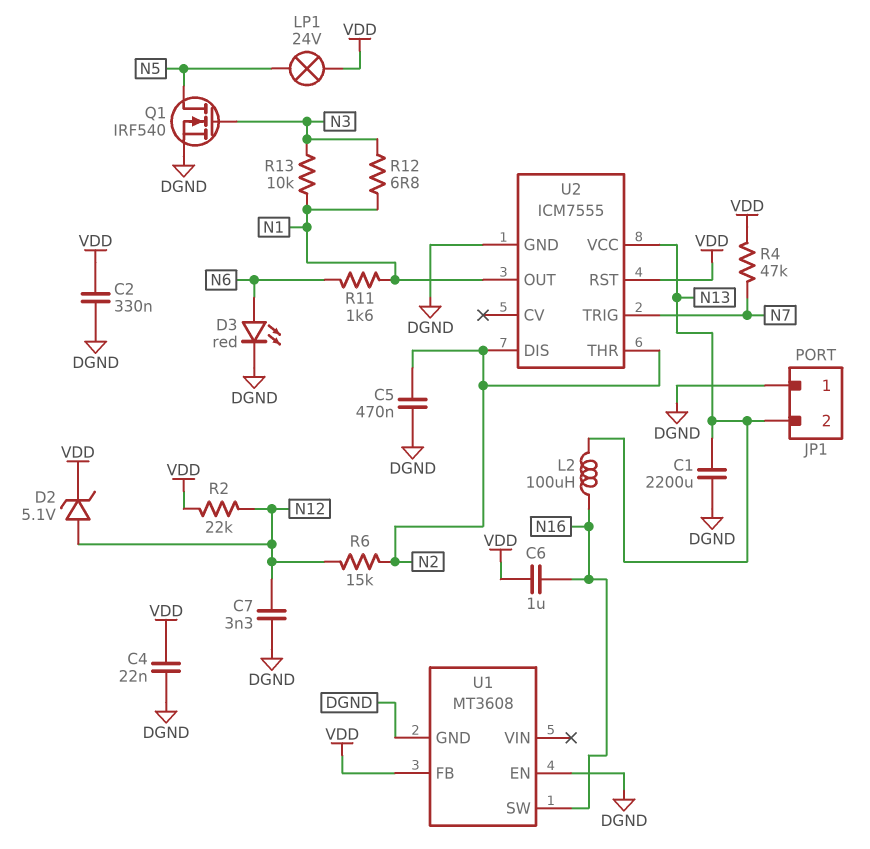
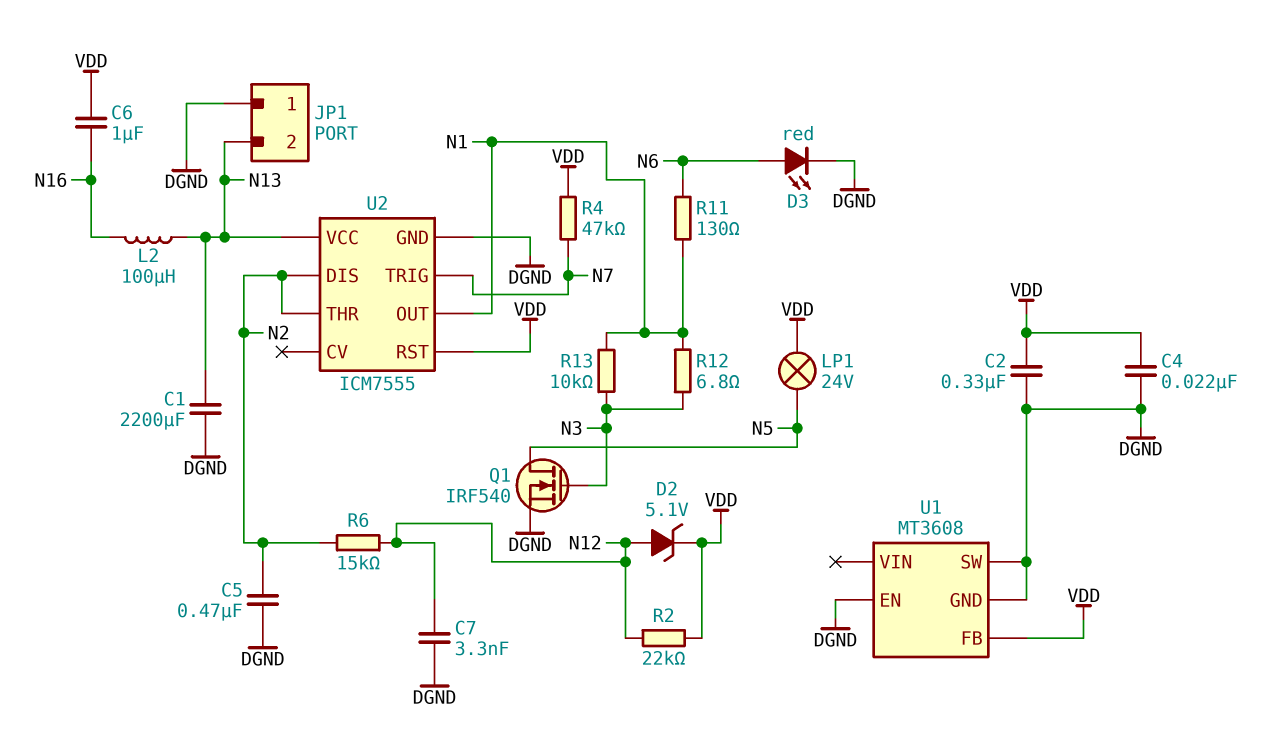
R11: 1.6k (N1, N6) -> 130 (N1, N6)
U1 pin SW: N16 -> DGND

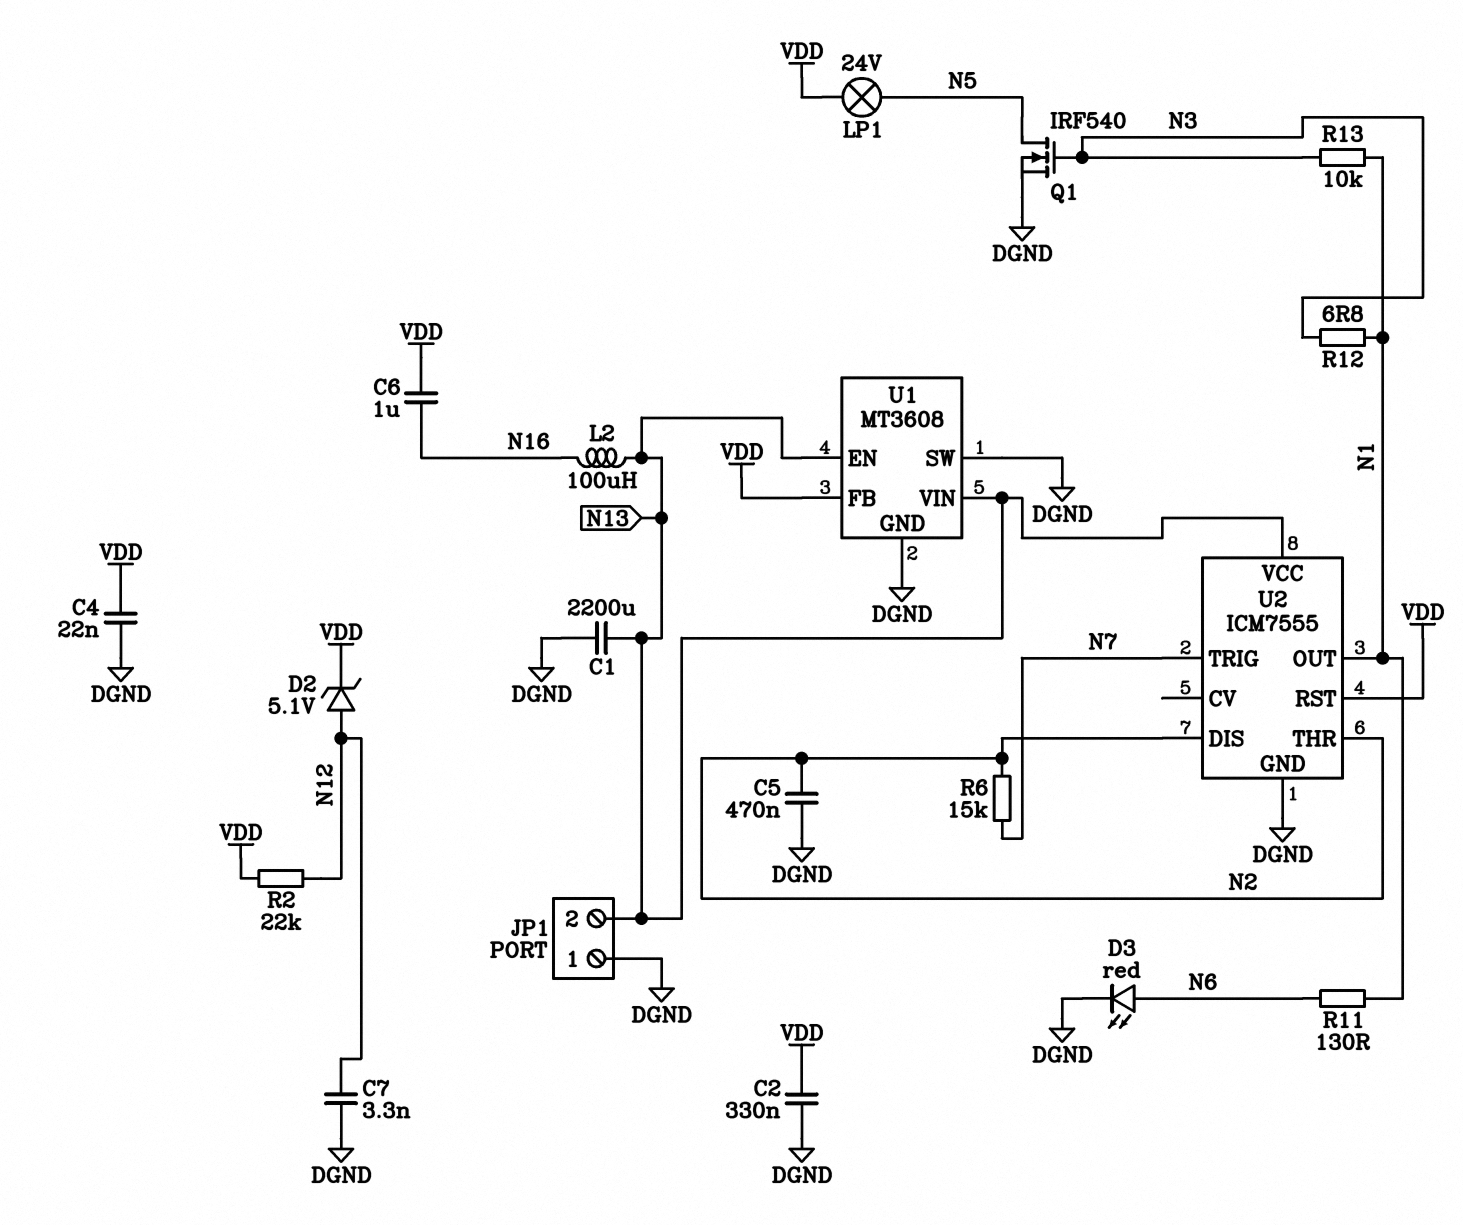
R4: 47k (N7, VDD) -> none
R6: 15k (N2, N12) -> 15k (N2, N7)
U1 pin EN: DGND -> N13
U1 pin VIN: none -> N13

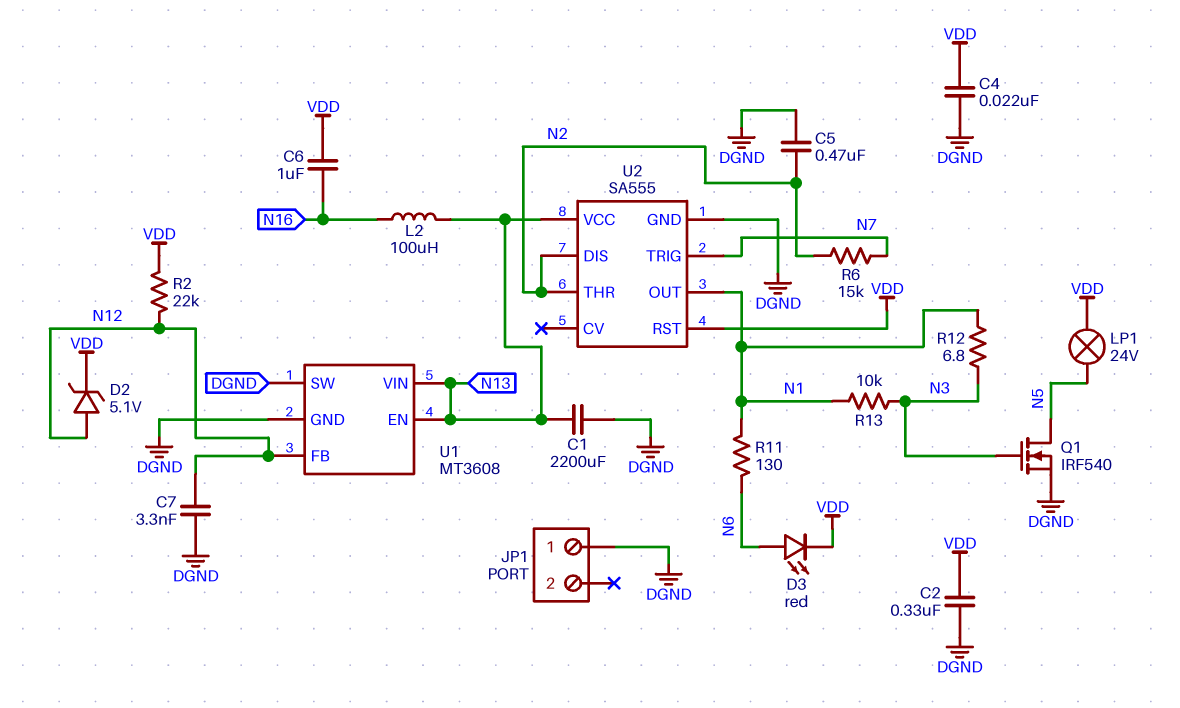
D3: LED red (A N6, K DGND) -> LED red (A N6, K VDD)
JP1 pin 2: N13 -> none
U1 pin FB: VDD -> N12
U2: ICM7555 -> SA555

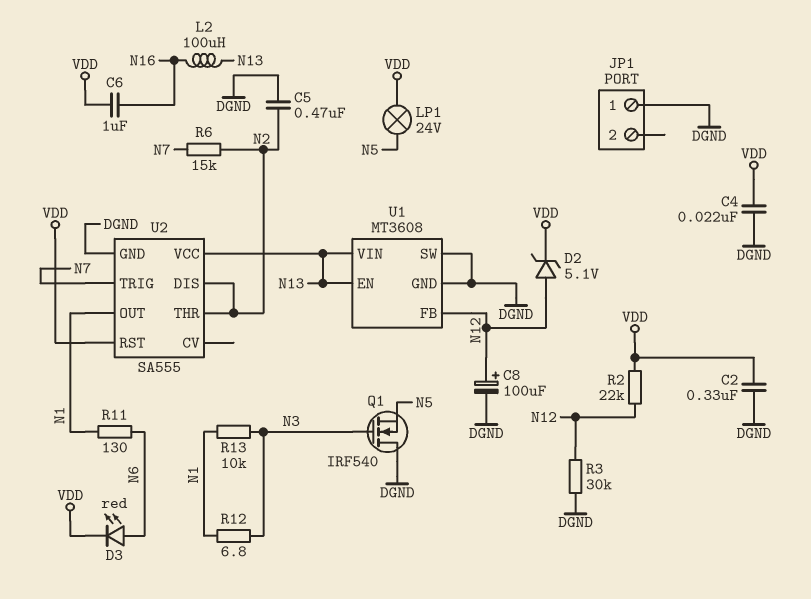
C1: 2200uF (DGND, N13) -> none
C7: 3.3nF (DGND, N12) -> none
C8: none -> 100uF (plus N12, minus DGND)
Q1: NMOS IRF540 (G N3, D N5, S DGND) -> NMOS IRF540 (G N3, D DGND, S N5)
R3: none -> 30k (DGND, N12)

